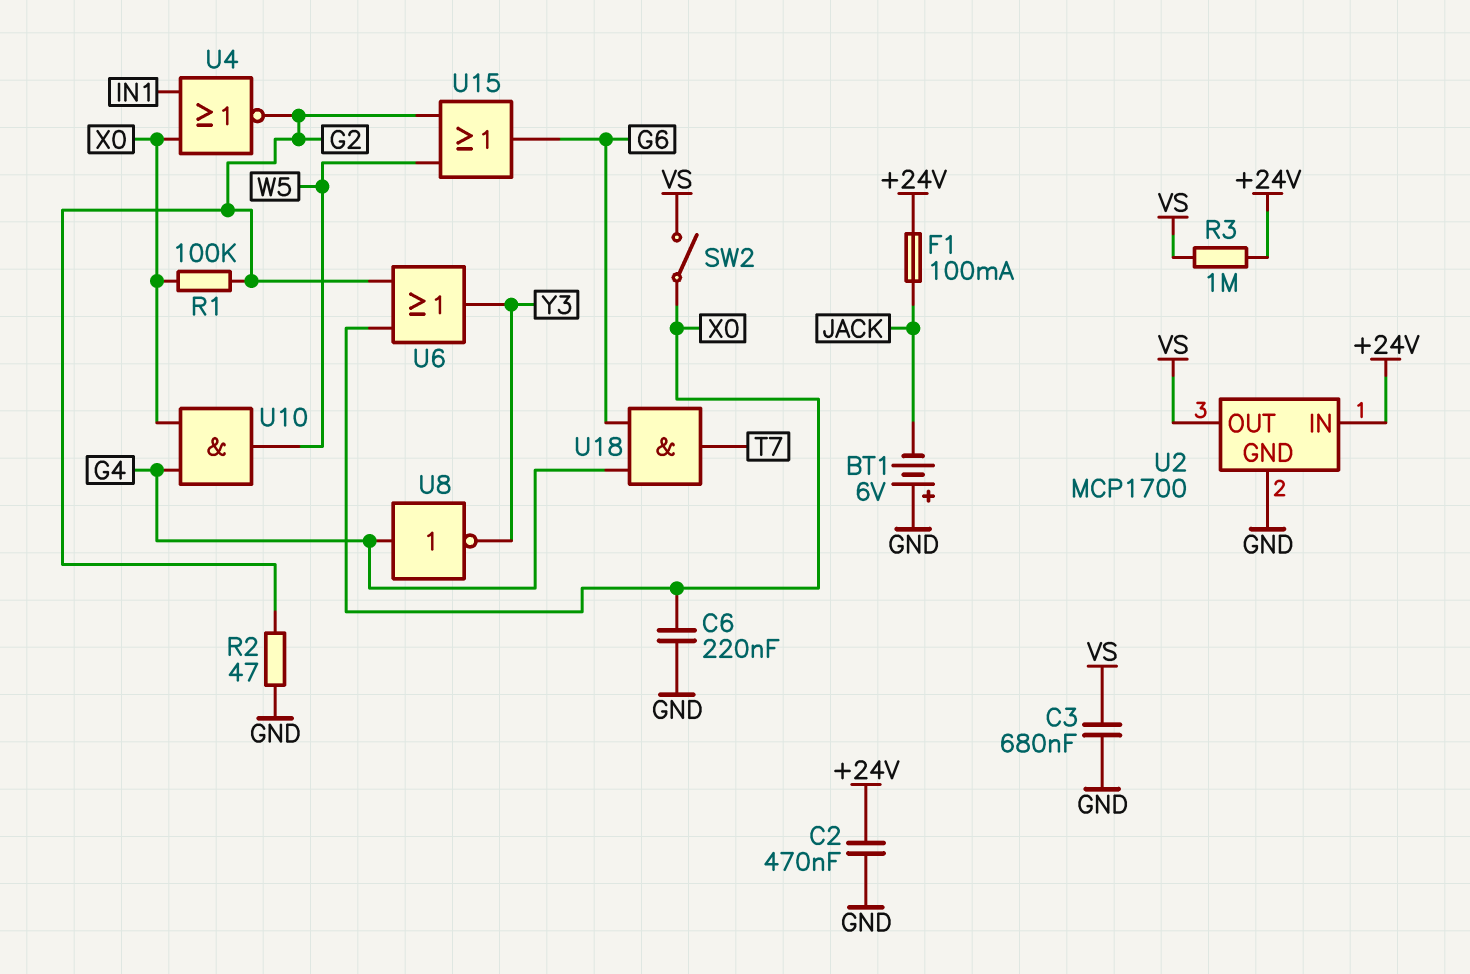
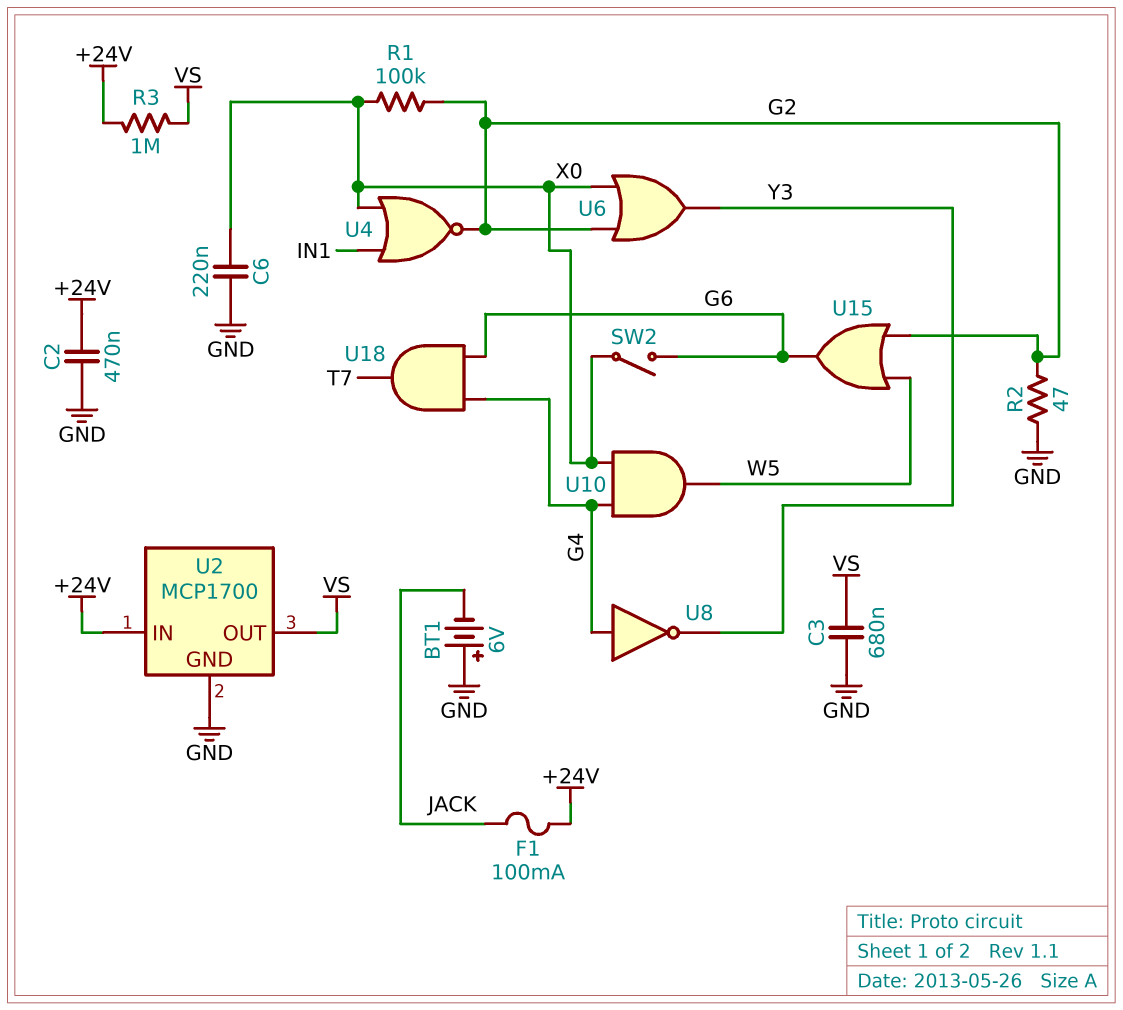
SW2: switch (VS, X0) -> switch (G6, X0)

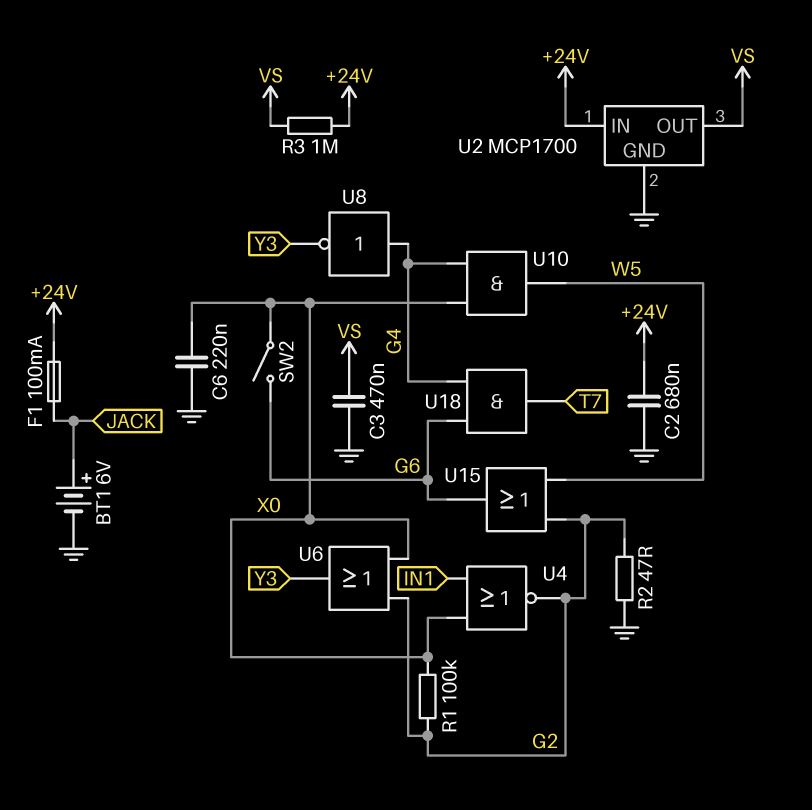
BT1: 6V (plus GND, minus JACK) -> 6V (plus JACK, minus GND)
C2: 470nF (+24V, GND) -> 680nF (+24V, GND)
C3: 680nF (GND, VS) -> 470nF (GND, VS)

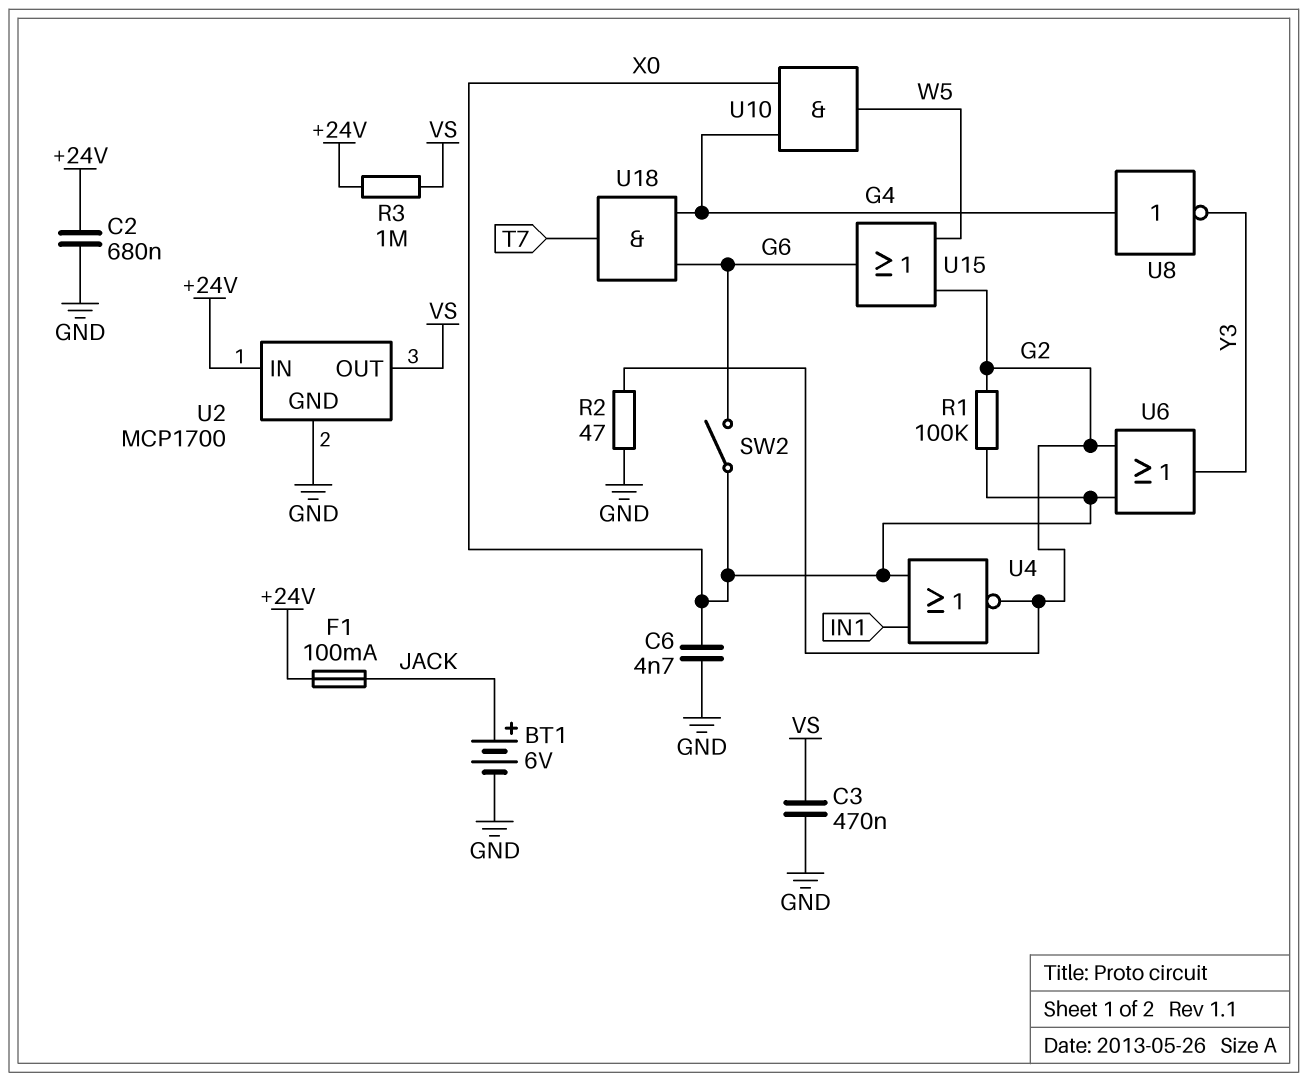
C6: 220nF (GND, X0) -> 4.7nF (GND, X0)

